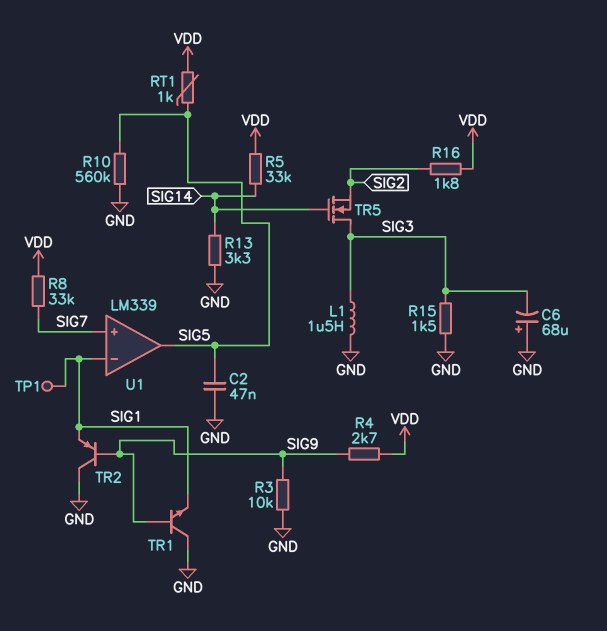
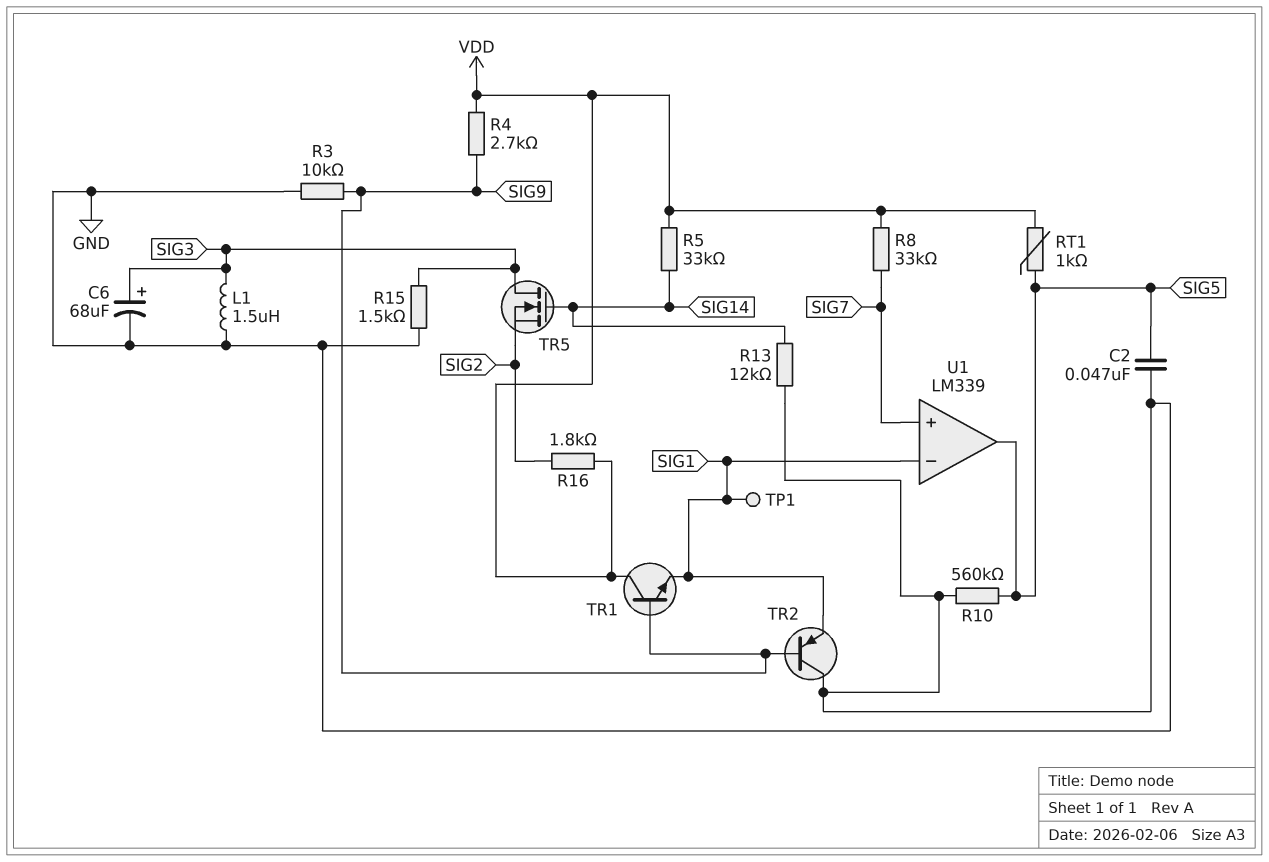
C6: 68uF (plus GND, minus SIG3) -> 68uF (plus SIG3, minus GND)
R13: 3.3k (GND, SIG14) -> 12k (GND, SIG14)
TR1: NPN (B SIG9, C GND, E SIG1) -> NPN (B SIG9, C VDD, E SIG1)

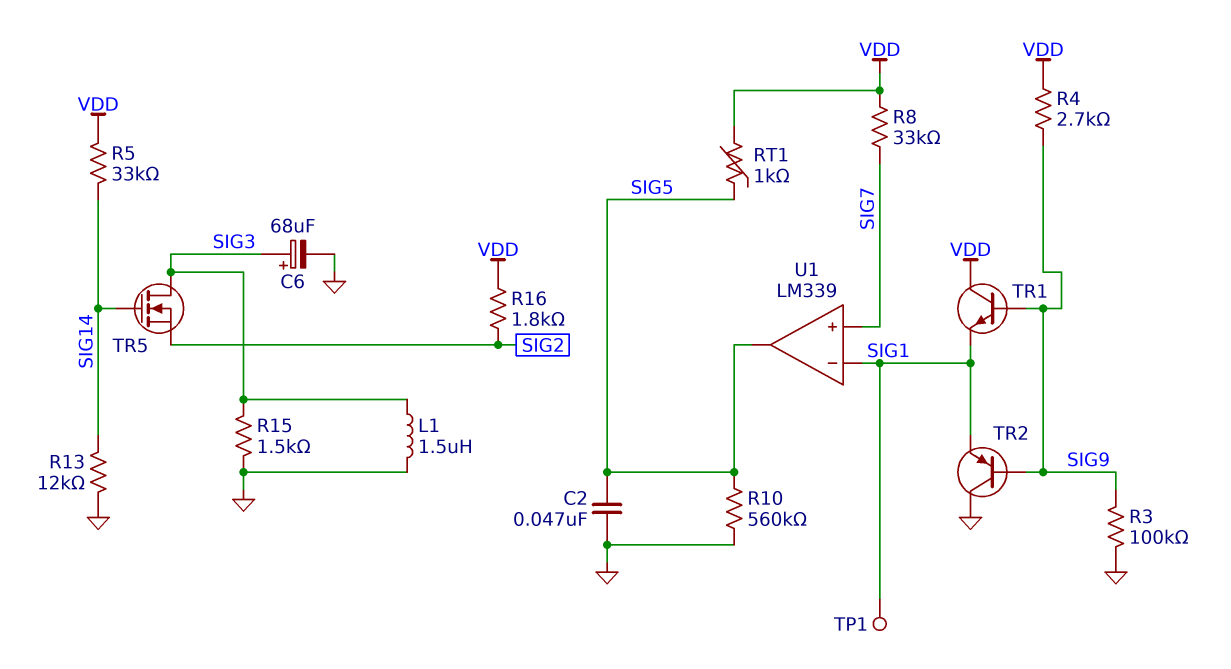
R3: 10k (GND, SIG9) -> 100k (GND, SIG9)

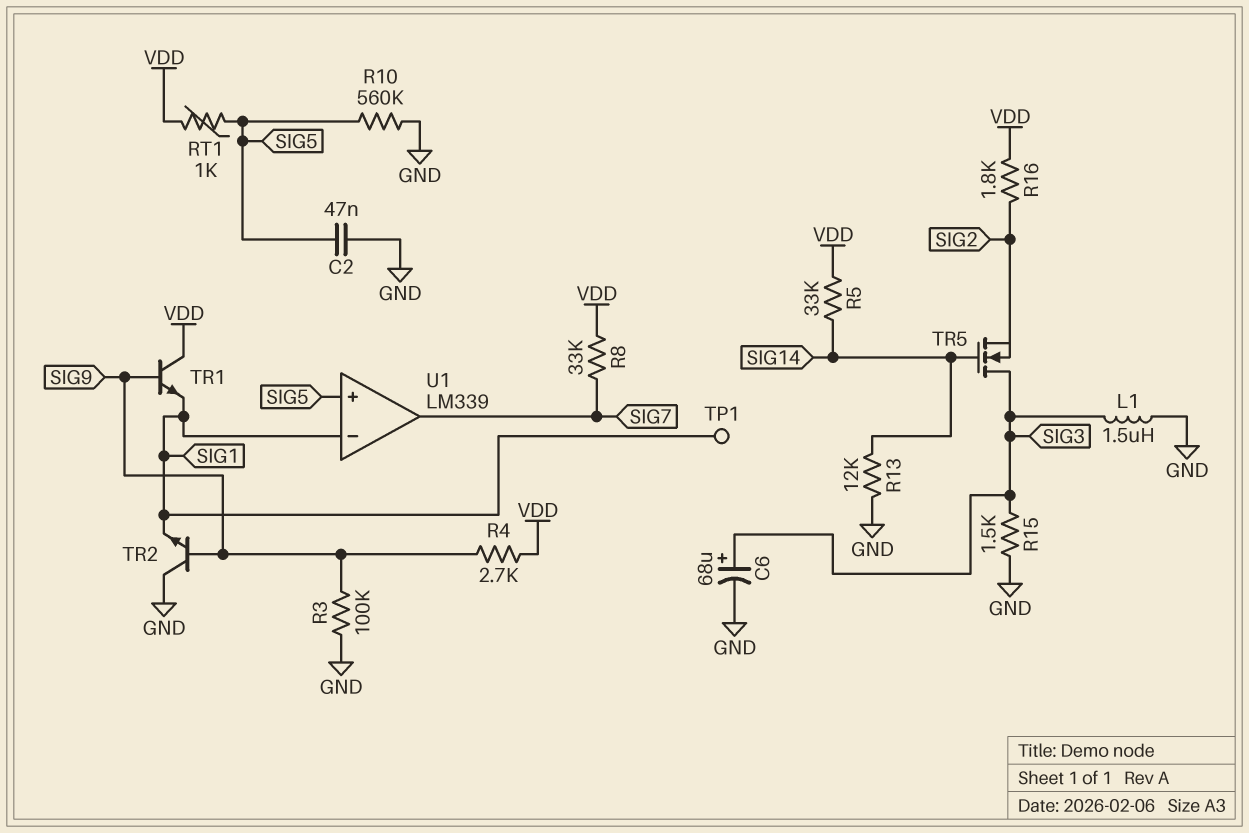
TR2: PNP (B SIG9, C GND, E SIG1) -> NPN (B SIG9, C GND, E SIG1)
U1 pin in+: SIG7 -> SIG5
U1 pin out: SIG5 -> SIG7

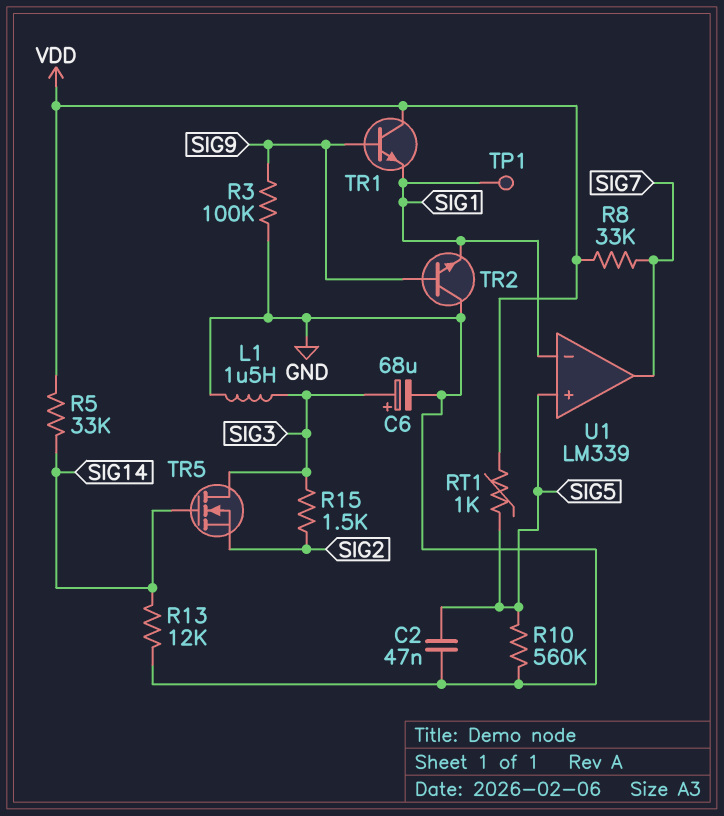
R4: 2.7k (SIG9, VDD) -> none
R15: 1.5k (GND, SIG3) -> 1.5k (SIG2, SIG3)
R16: 1.8k (SIG2, VDD) -> none

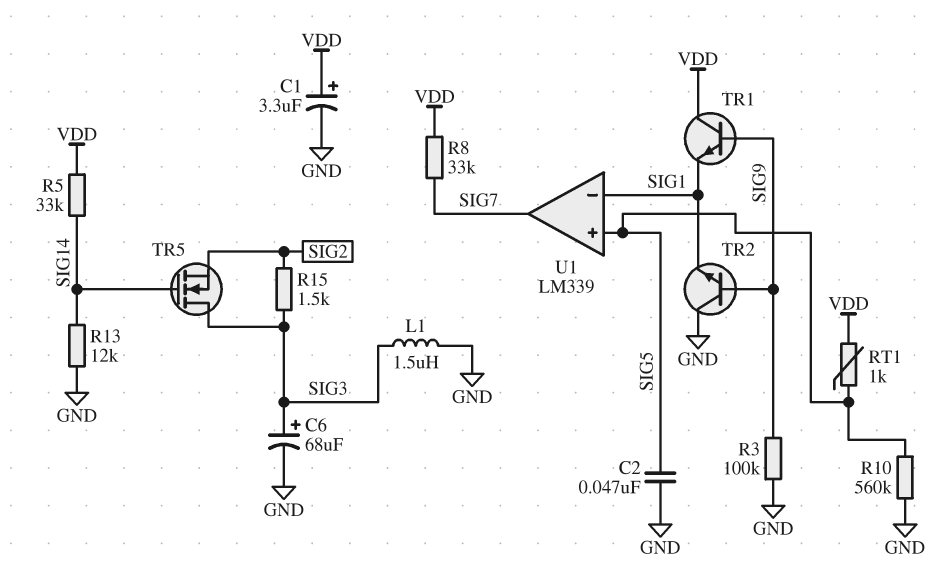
C1: none -> 3.3uF (plus VDD, minus GND)
TP1: test point (SIG1) -> none

